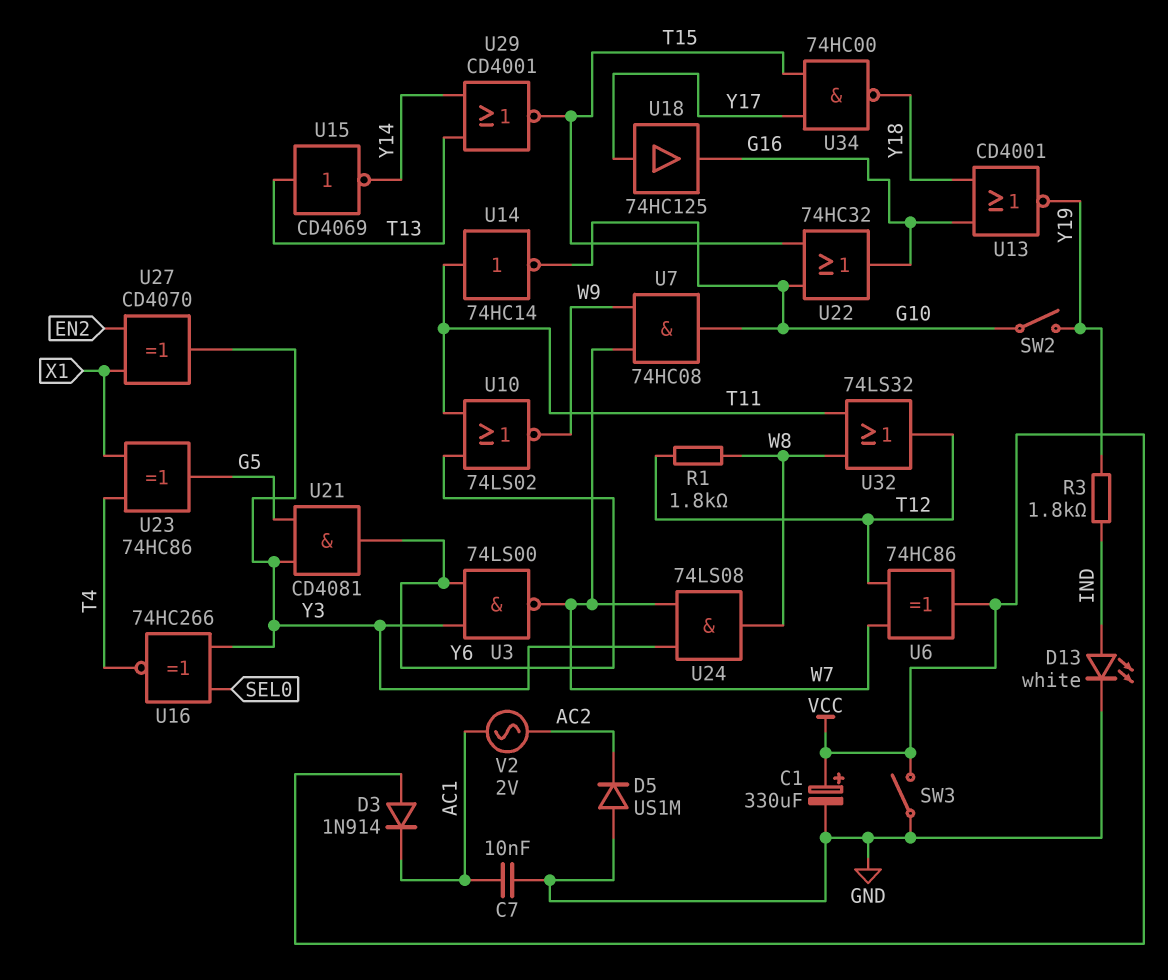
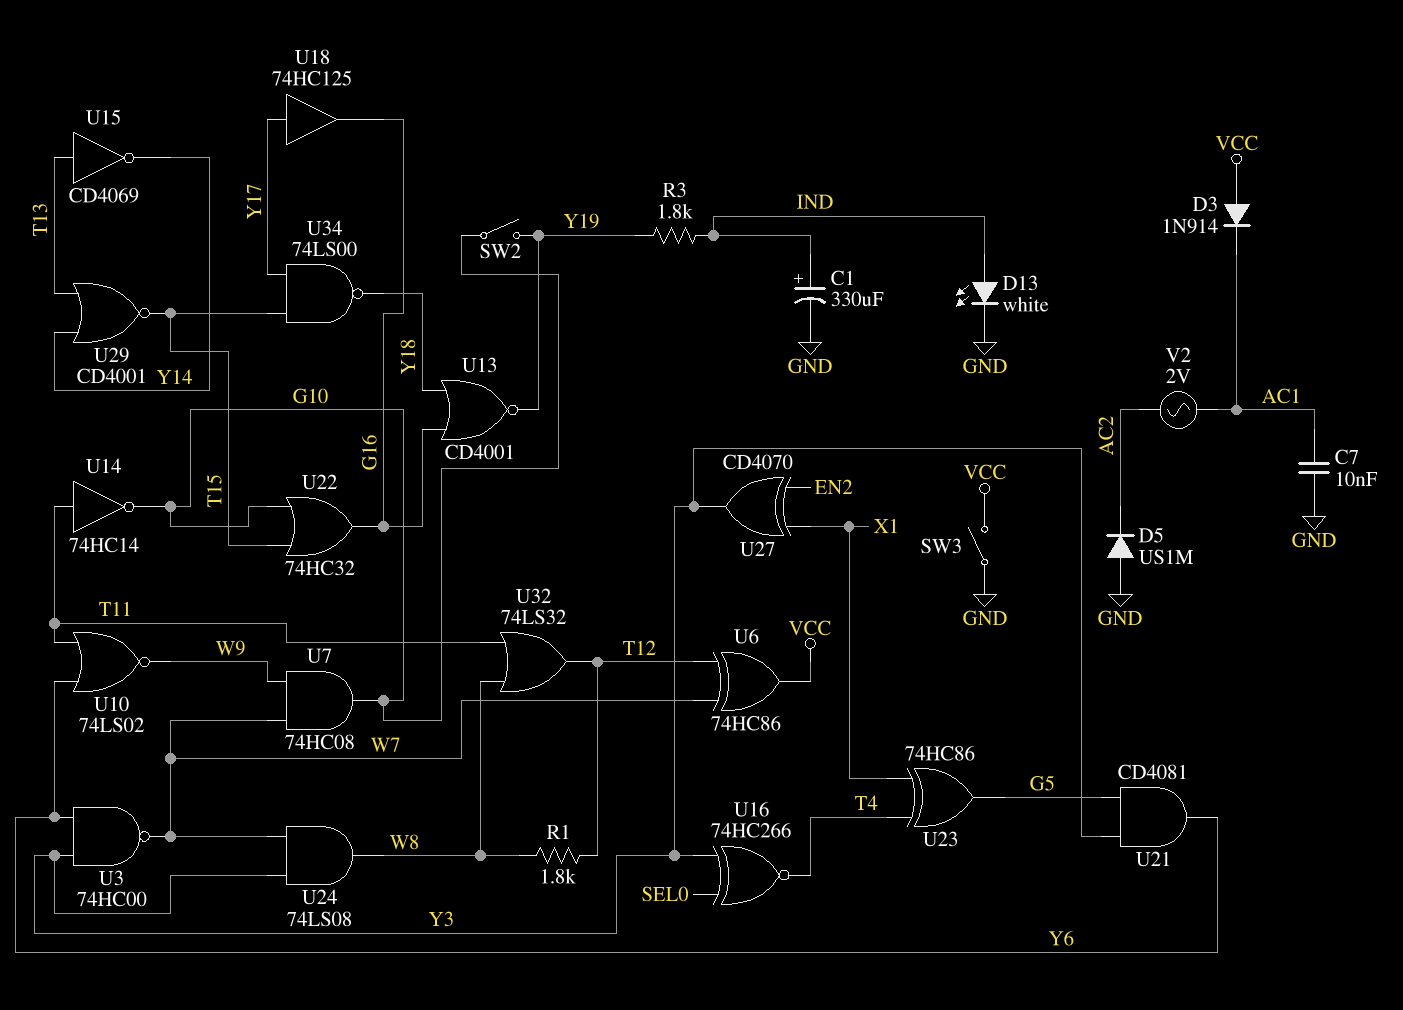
C1: 330uF (plus VCC, minus GND) -> 330uF (plus IND, minus GND)
U3: NAND 74LS00 (in Y3, in Y6, out W7) -> NAND 74HC00 (in Y3, in Y6, out W7)
U34: NAND 74HC00 (in T15, in Y17, out Y18) -> NAND 74LS00 (in T15, in Y17, out Y18)

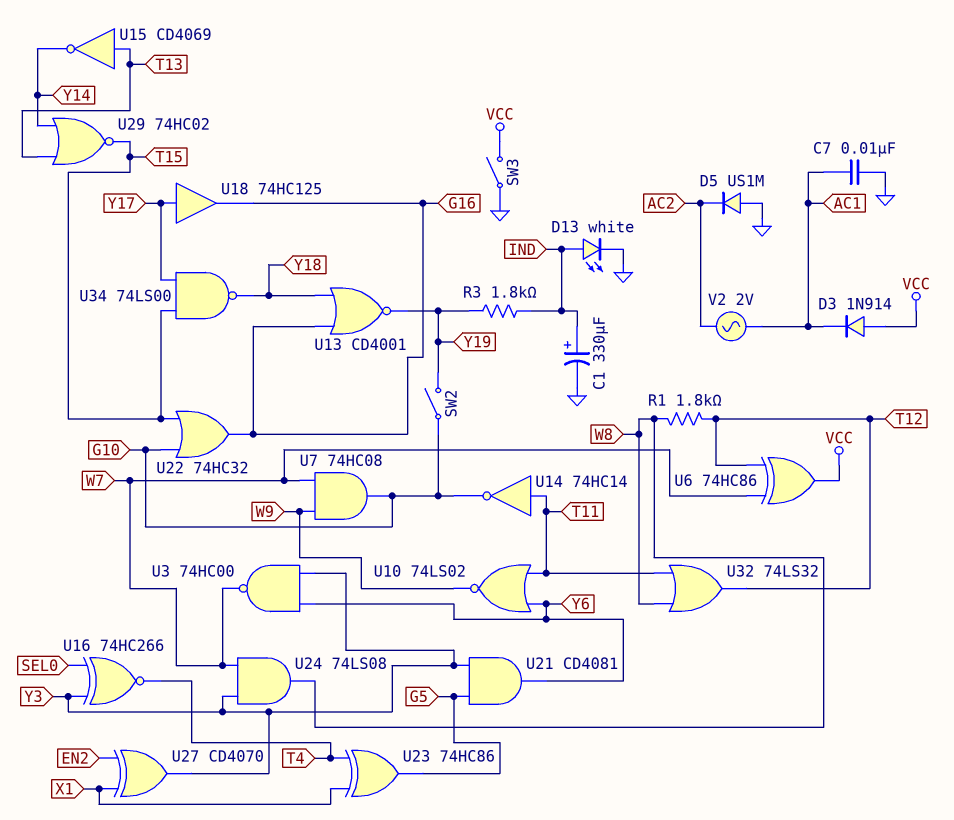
U29: NOR CD4001 (in T13, in Y14, out T15) -> NOR 74HC02 (in T13, in Y14, out T15)

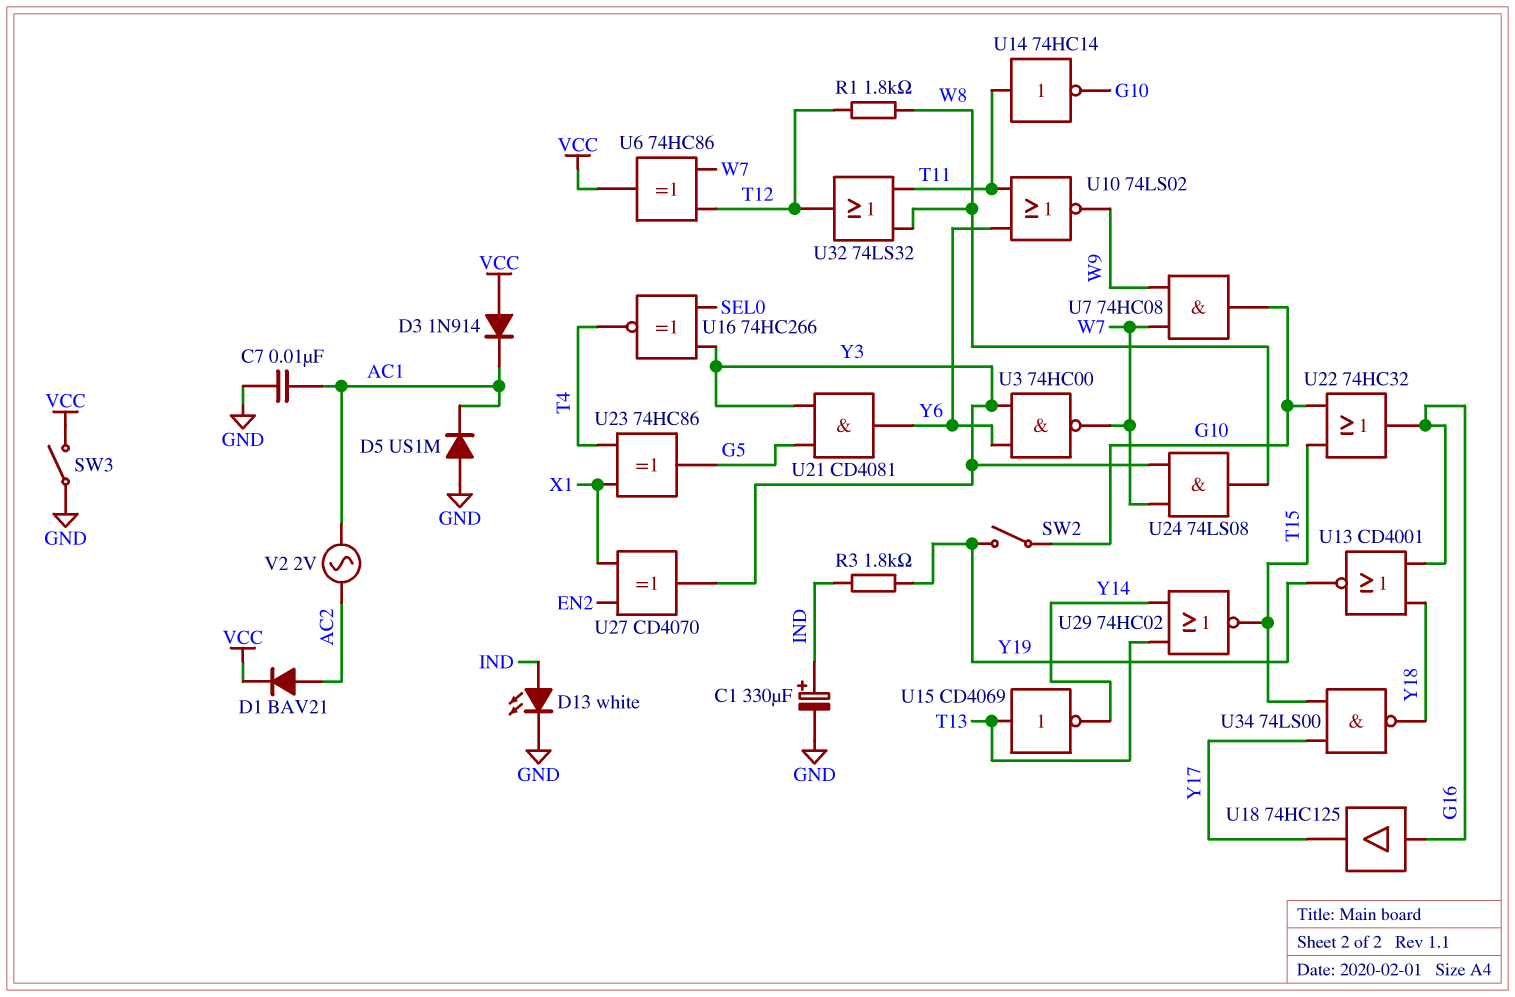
D1: none -> diode BAV21 (A AC2, K VCC)
D5: diode US1M (A GND, K AC2) -> diode US1M (A GND, K AC1)
U18: buffer 74HC125 (in Y17, out G16) -> buffer 74HC125 (in G16, out Y17)

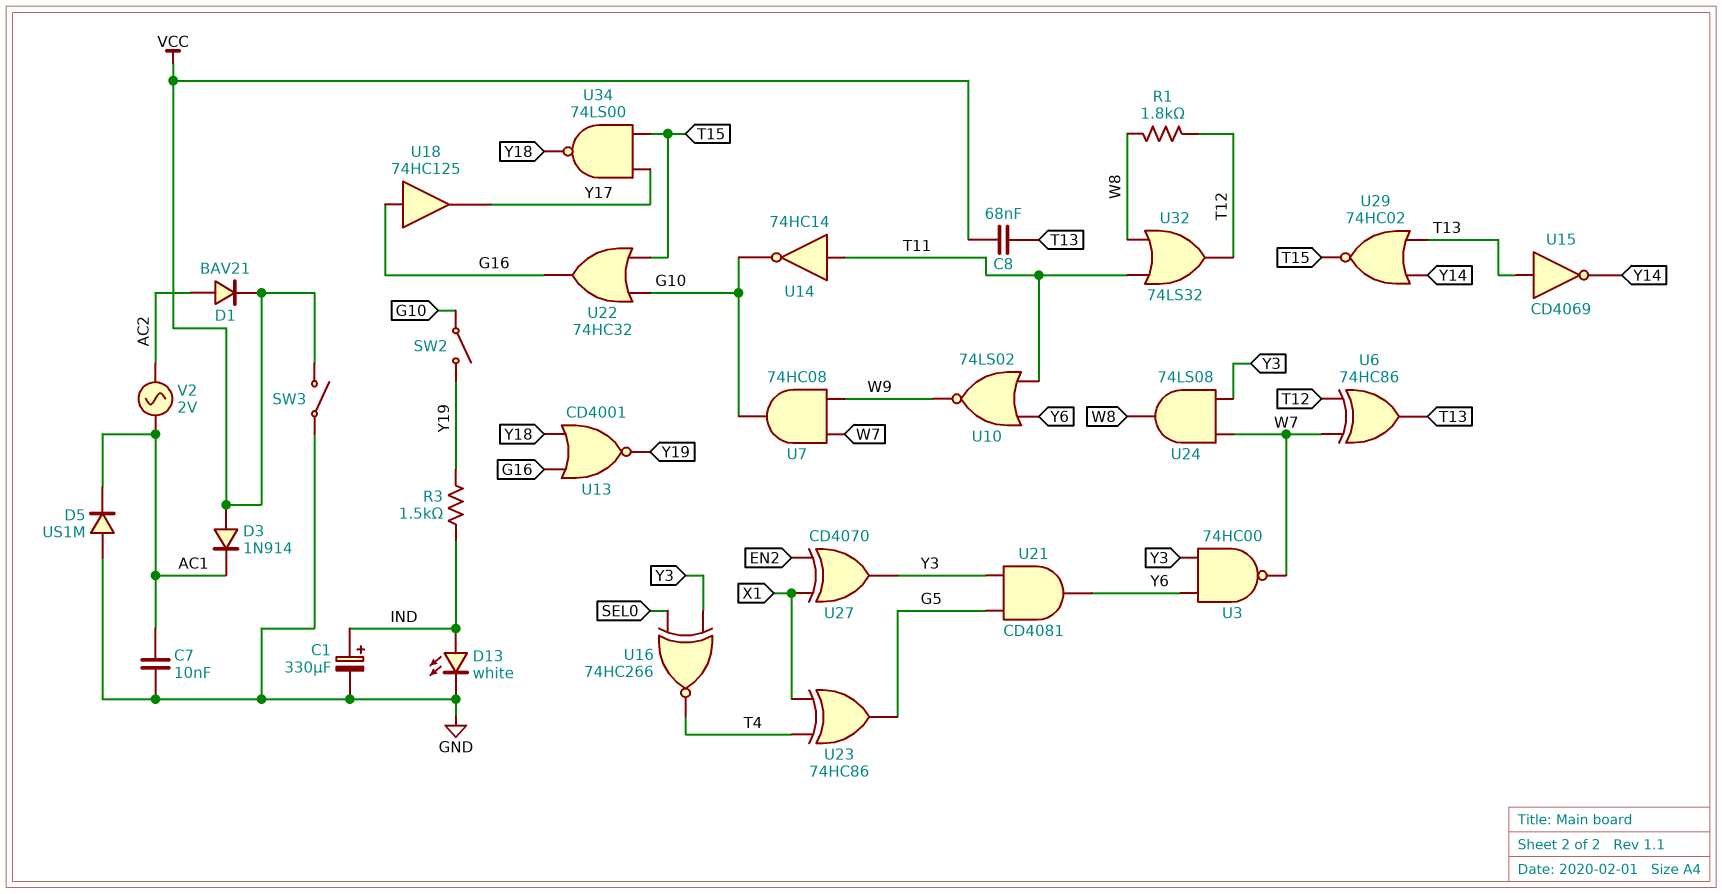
C8: none -> 68nF (T13, VCC)
R3: 1.8k (IND, Y19) -> 1.5k (IND, Y19)
U6: XOR 74HC86 (in T12, in W7, out VCC) -> XOR 74HC86 (in T12, in W7, out T13)

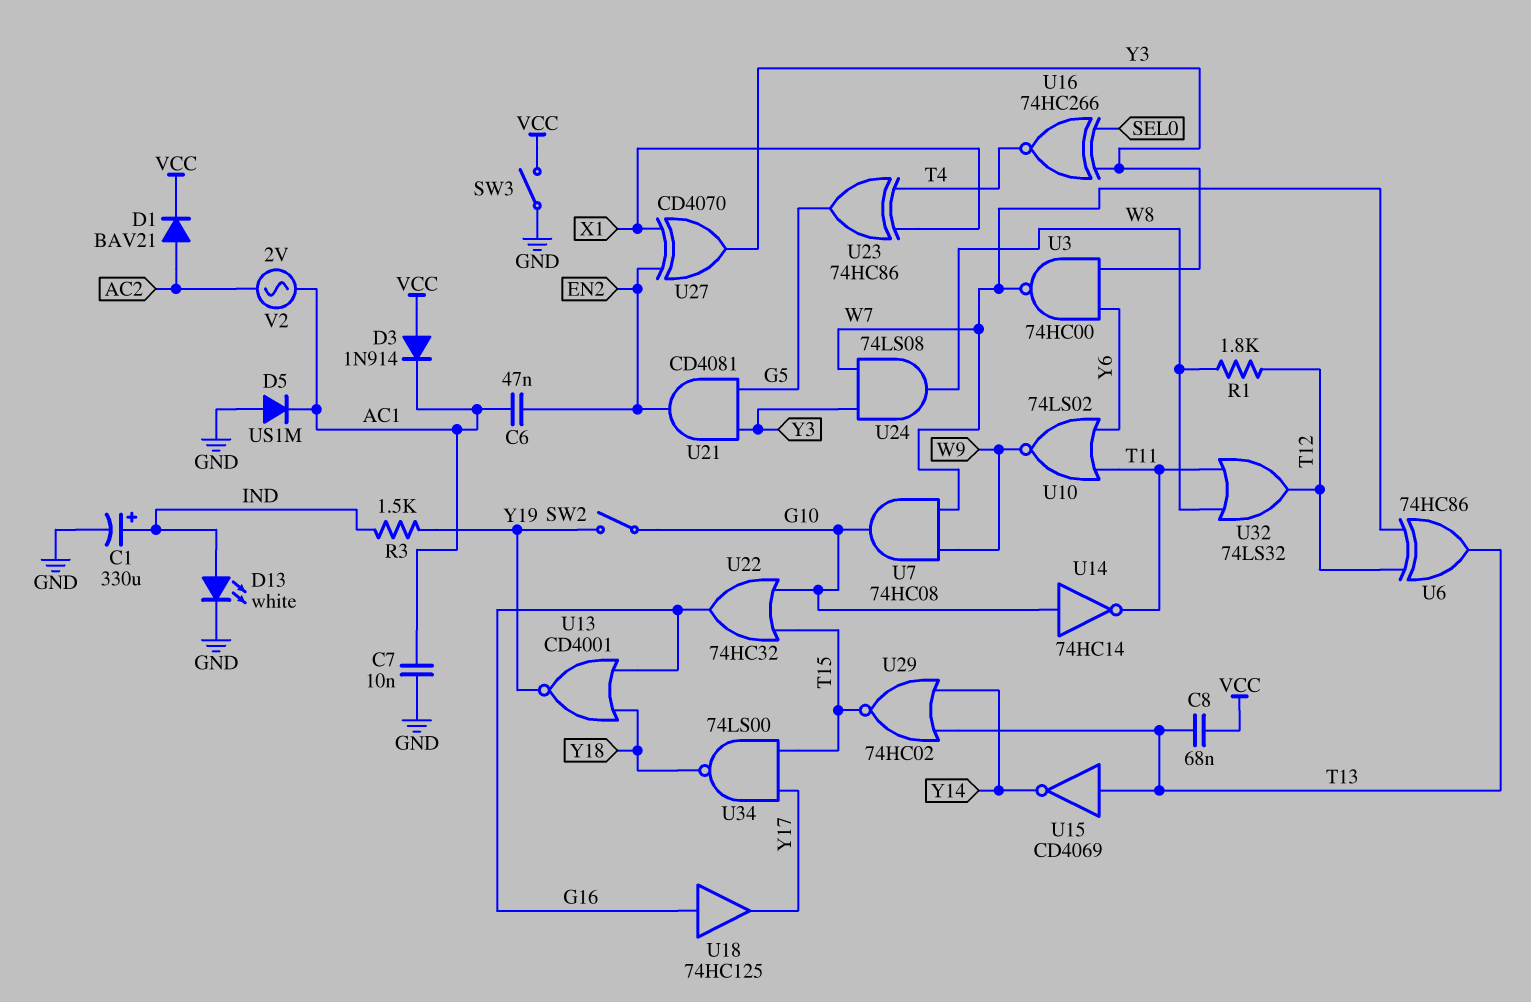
C6: none -> 47nF (AC1, EN2)
U14: NOT 74HC14 (in T11, out G10) -> NOT 74HC14 (in G10, out T11)
U21: AND CD4081 (in G5, in Y3, out Y6) -> AND CD4081 (in G5, in Y3, out EN2)

